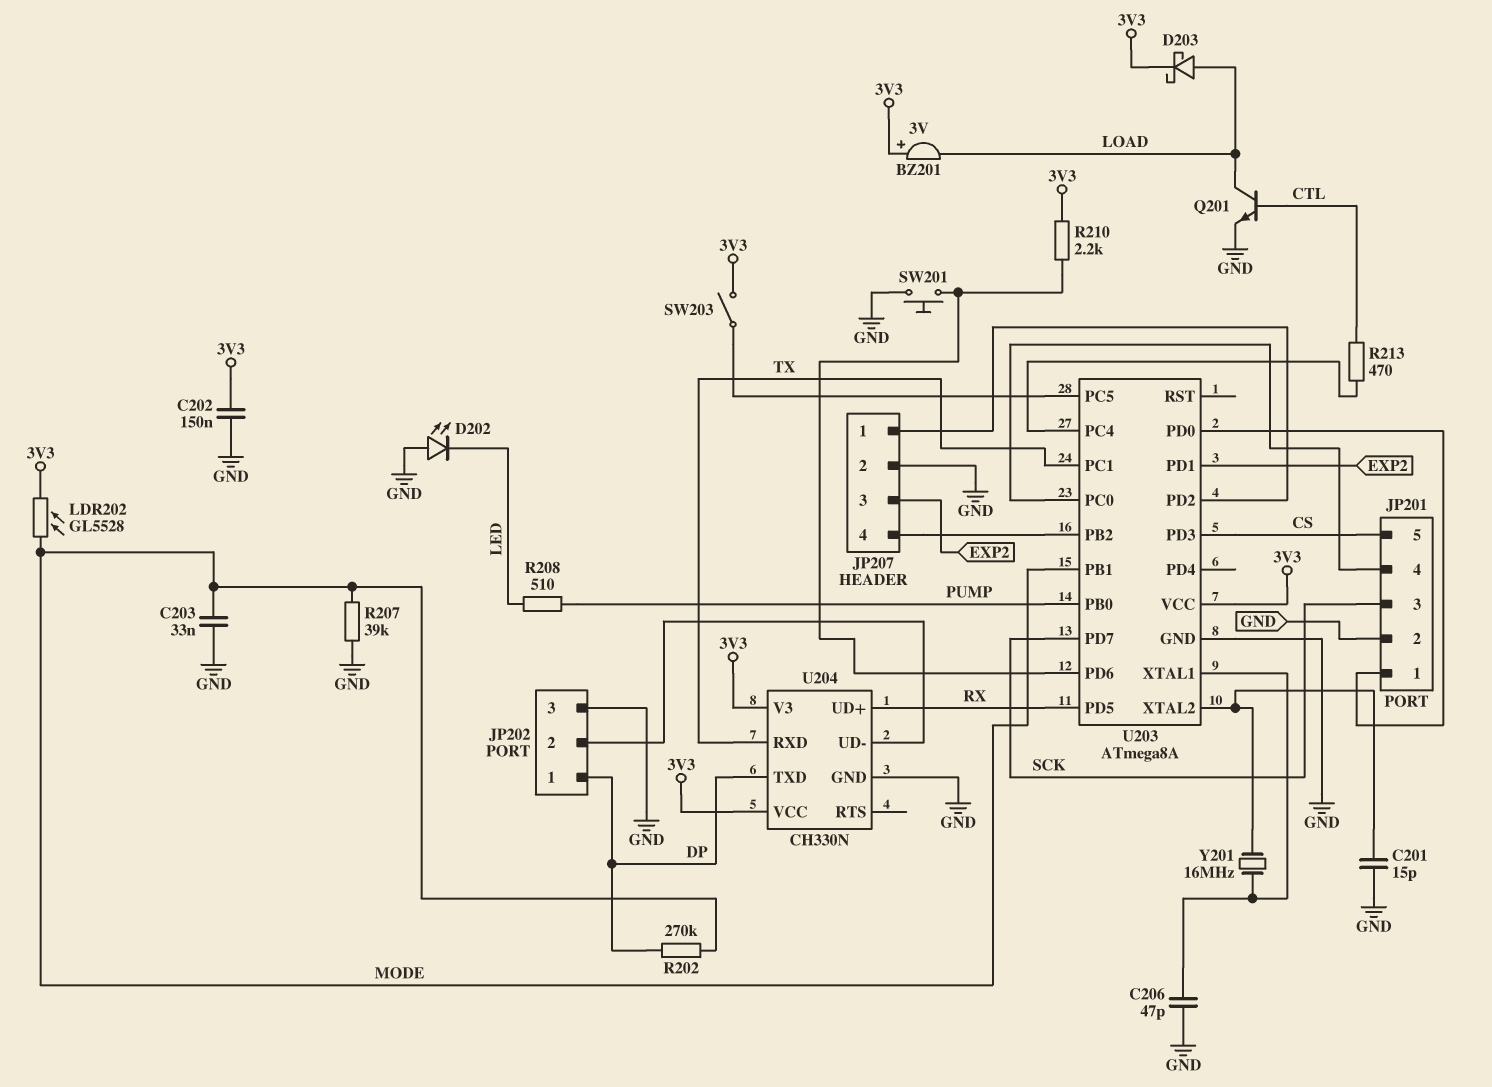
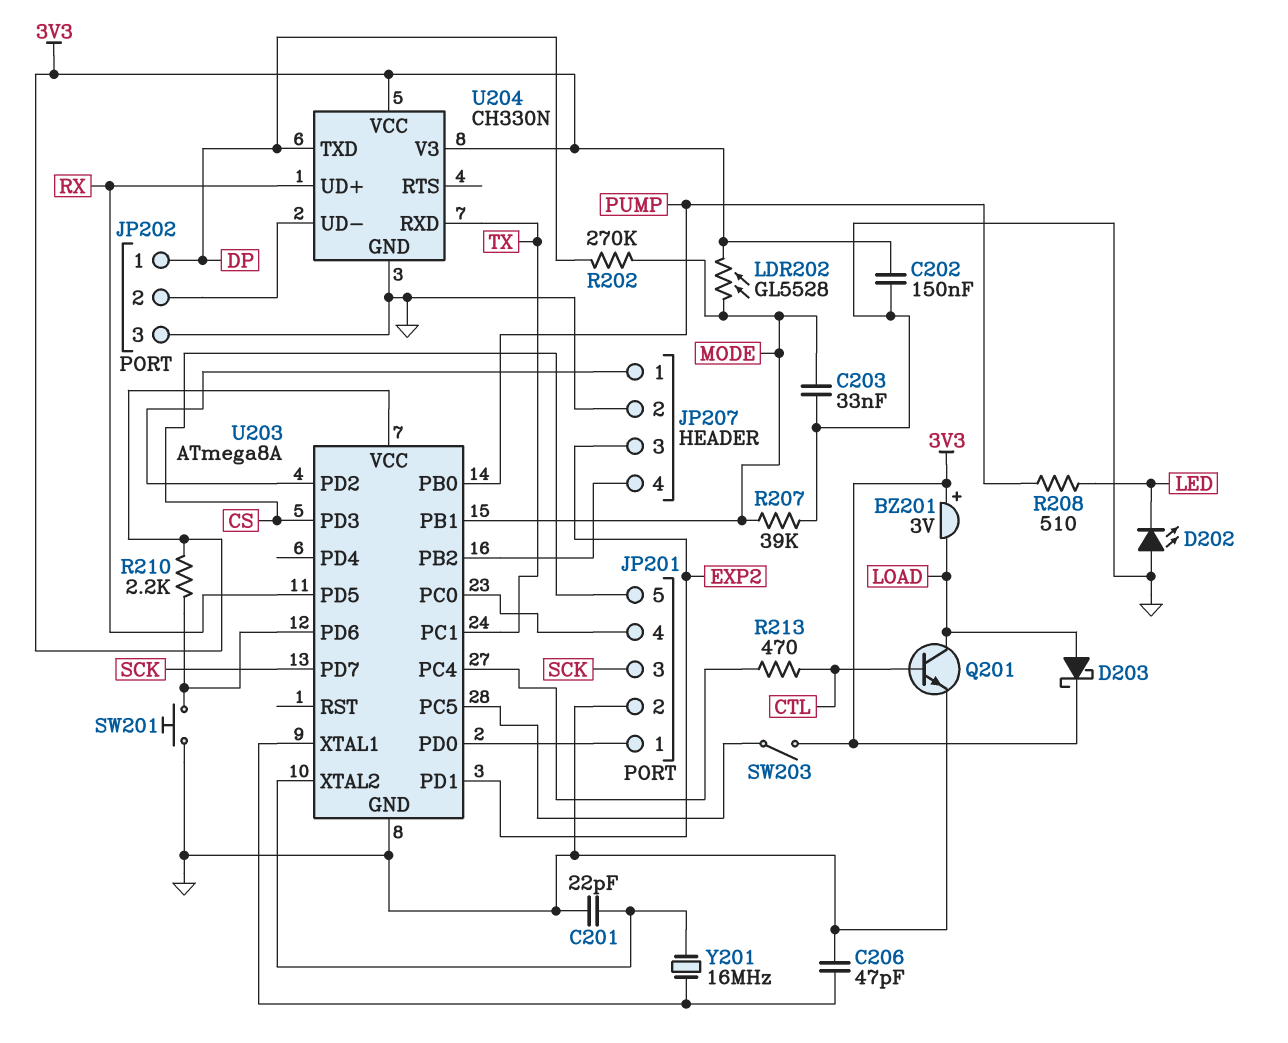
C201: 15pF (GND, U203/XTAL2) -> 22pF (GND, U203/XTAL2)

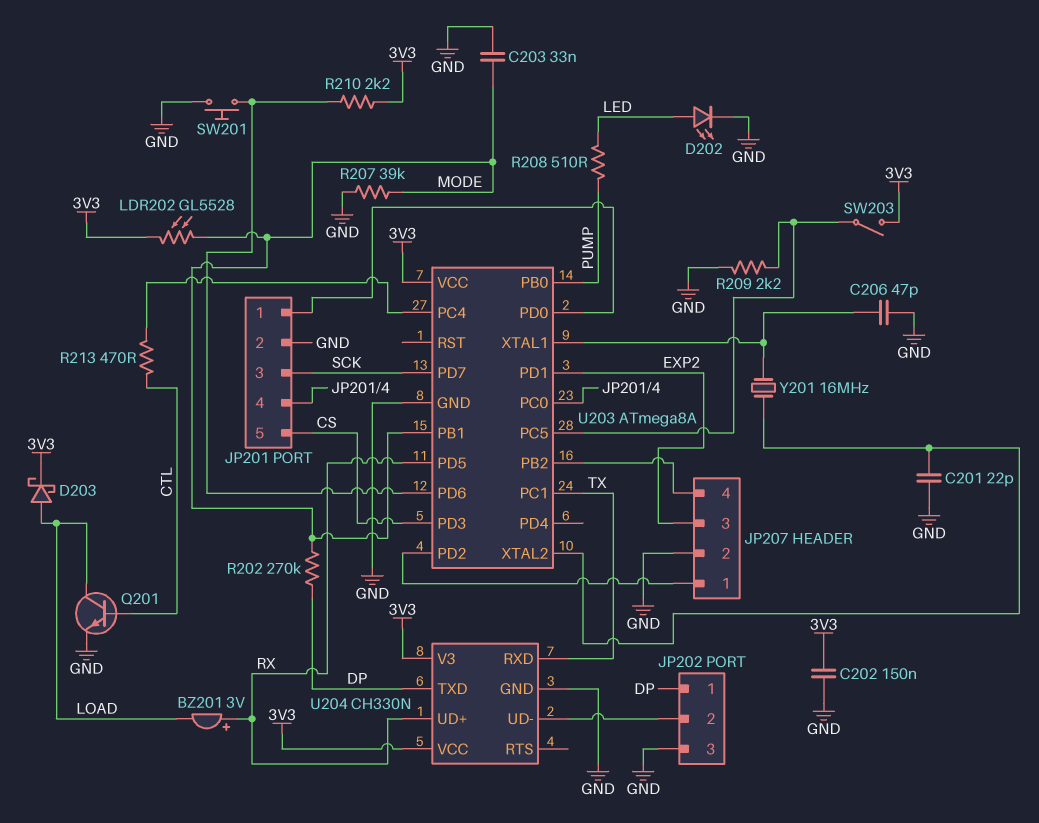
BZ201: buzzer 3V (plus 3V3, minus LOAD) -> buzzer 3V (plus RX, minus LOAD)
D202: LED (A GND, K LED) -> LED (A LED, K GND)
R209: none -> 2.2k (GND, U203/PC5)

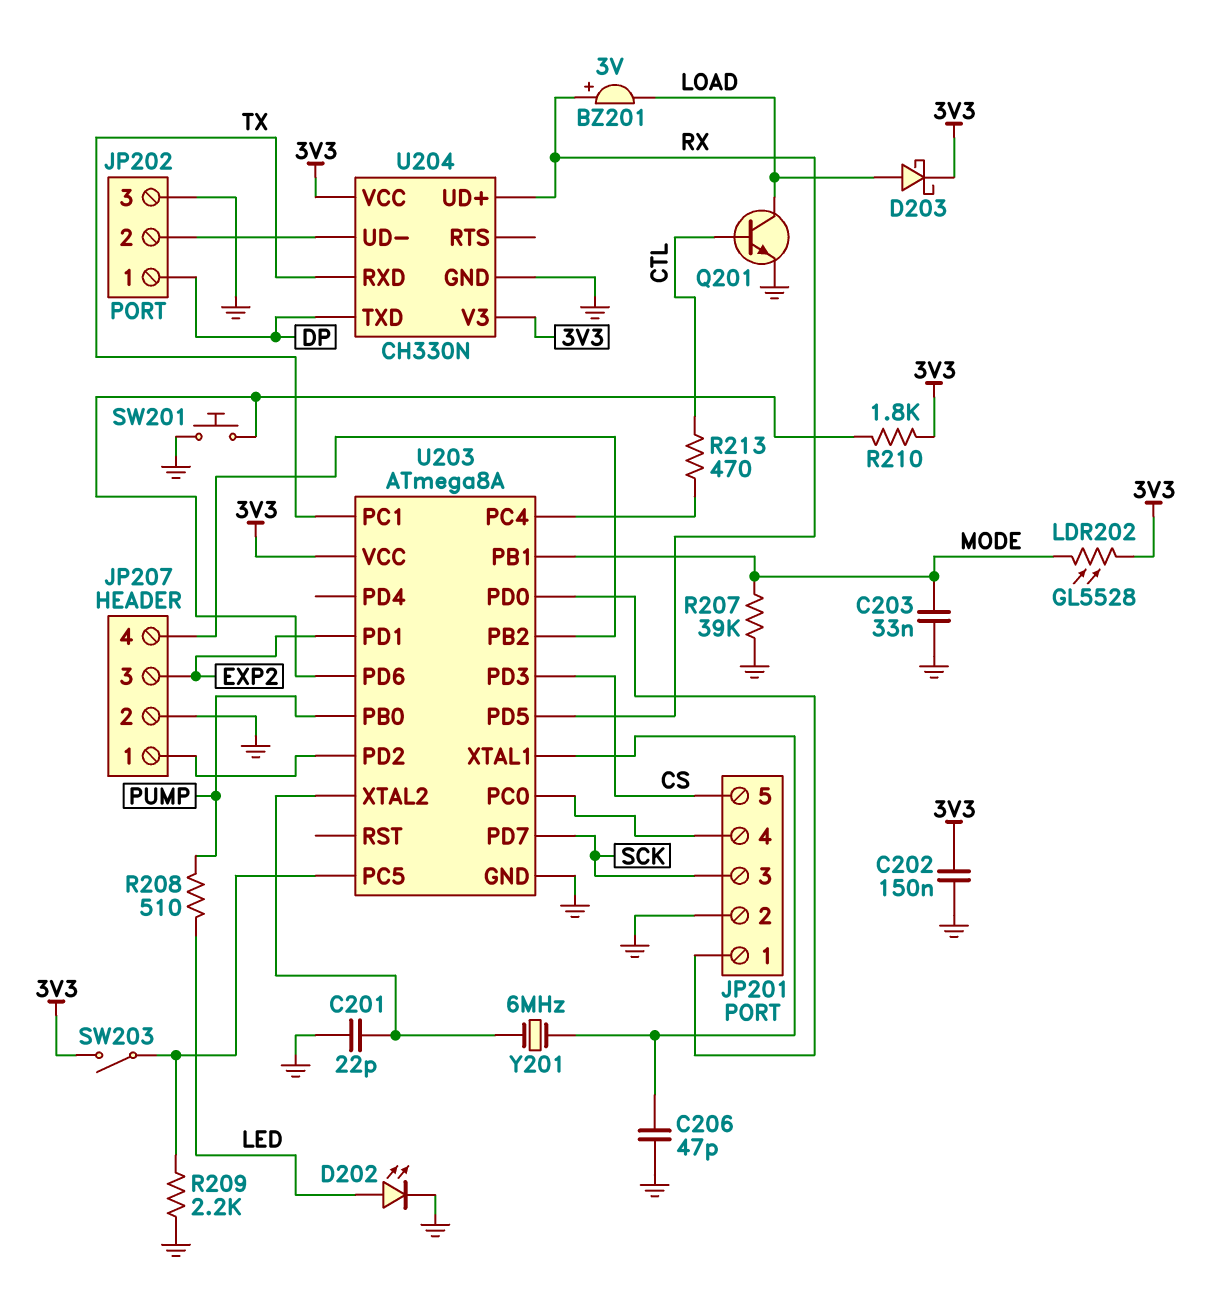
R202: 270k (DP, MODE) -> none
R210: 2.2k (3V3, U203/PD6) -> 1.8k (3V3, U203/PD6)
Y201: 16MHz (U203/XTAL1, U203/XTAL2) -> 6MHz (U203/XTAL1, U203/XTAL2)

